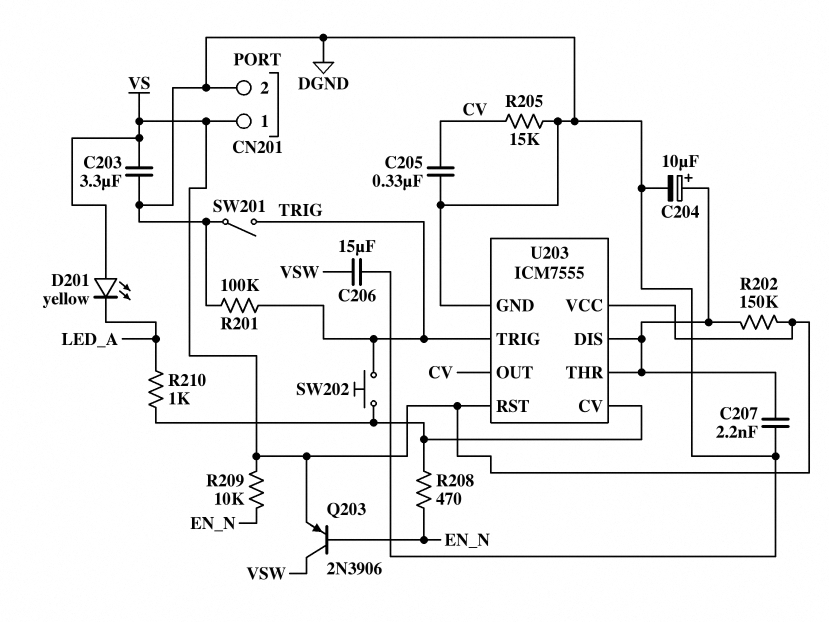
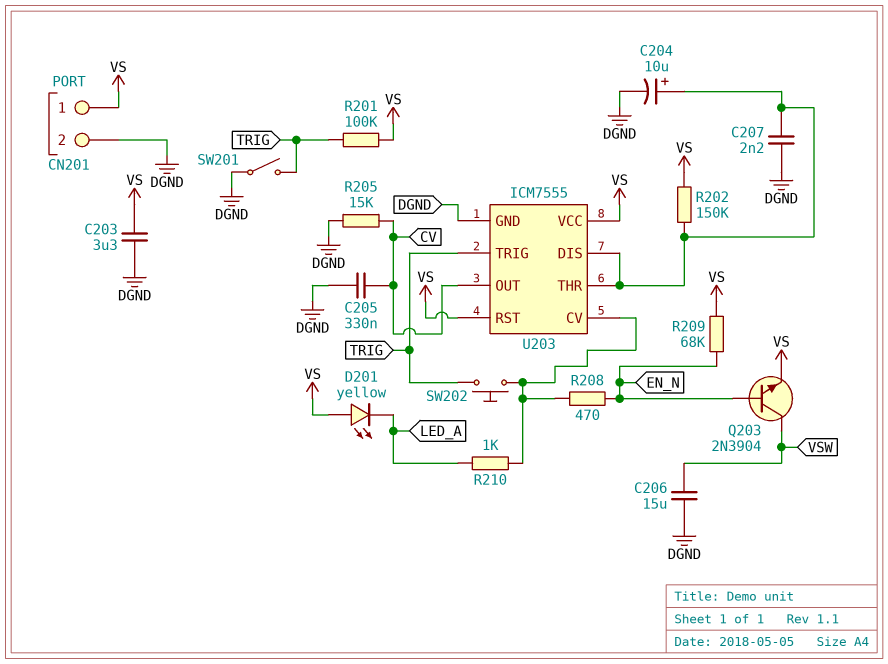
Q203: PNP 2N3906 (B EN_N, C VSW, E VS) -> NPN 2N3904 (B EN_N, C VSW, E VS)
R201: 100k (DGND, TRIG) -> 100k (TRIG, VS)
R209: 10k (EN_N, VS) -> 68k (EN_N, VS)

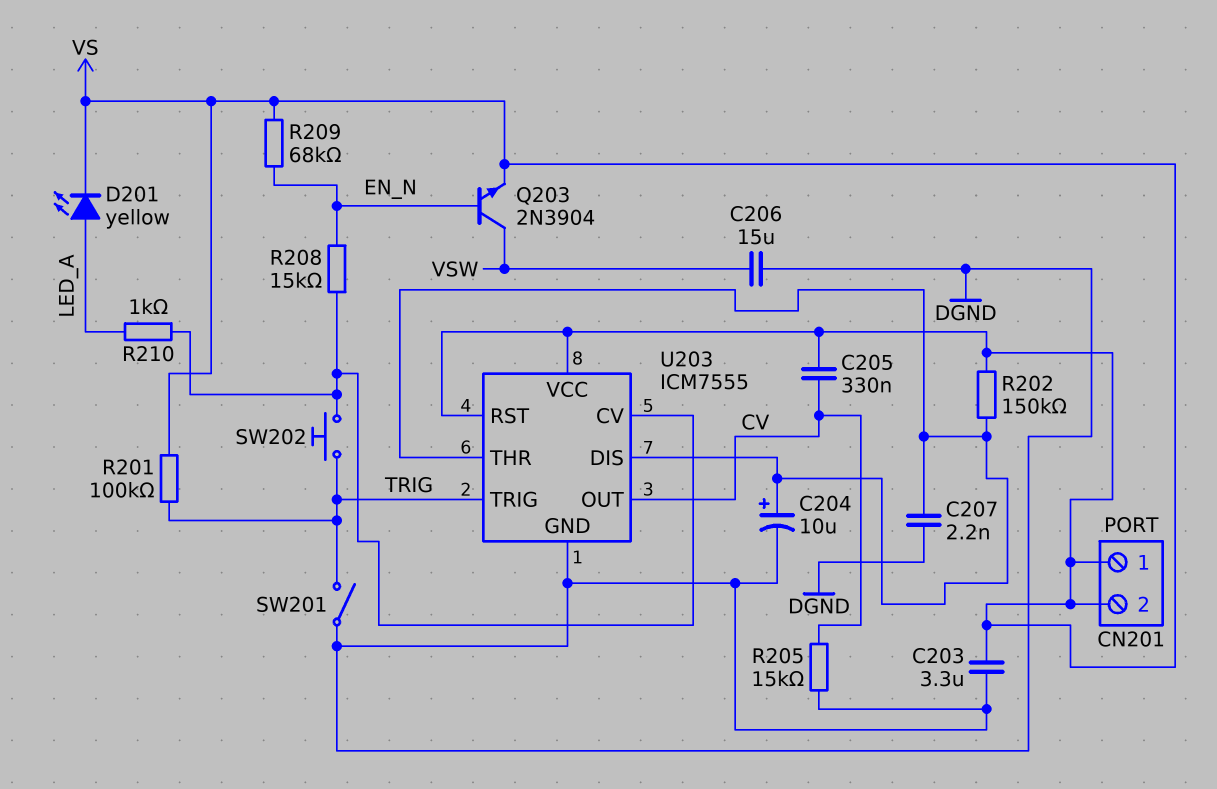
C205: 330nF (CV, DGND) -> 330nF (CV, VS)
CN201 pin 2: DGND -> VS
D201: LED yellow (A VS, K LED_A) -> LED yellow (A LED_A, K VS)
R208: 470 (EN_N, U203/CV) -> 15k (EN_N, U203/CV)

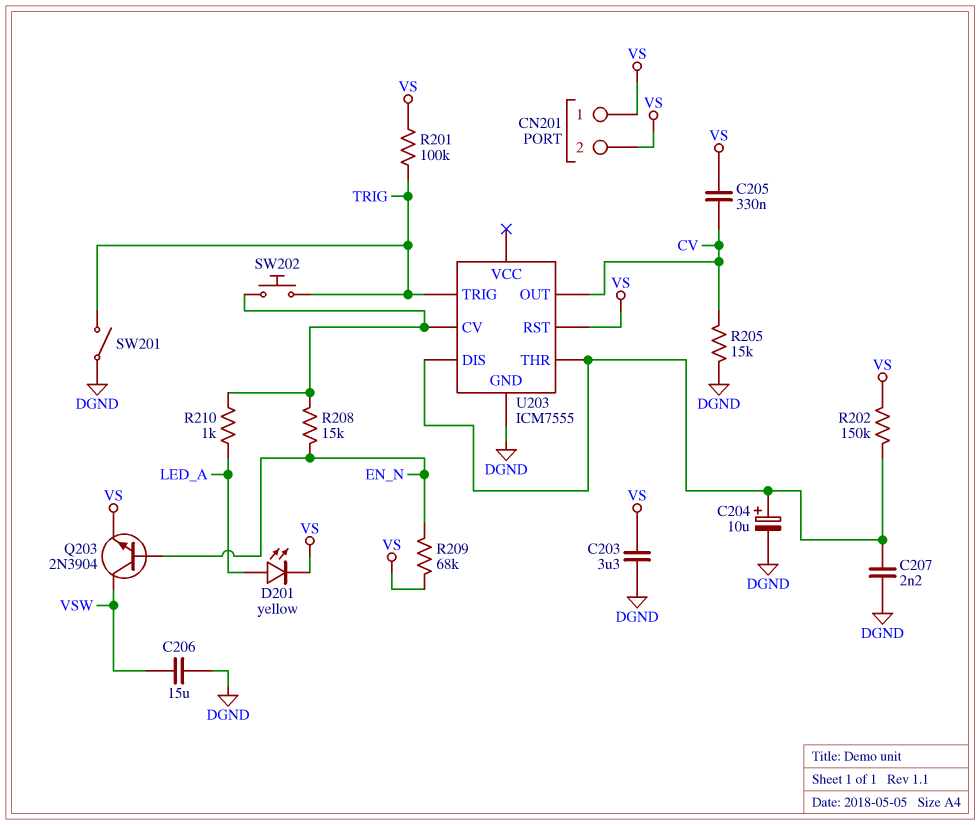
U203 pin VCC: VS -> none

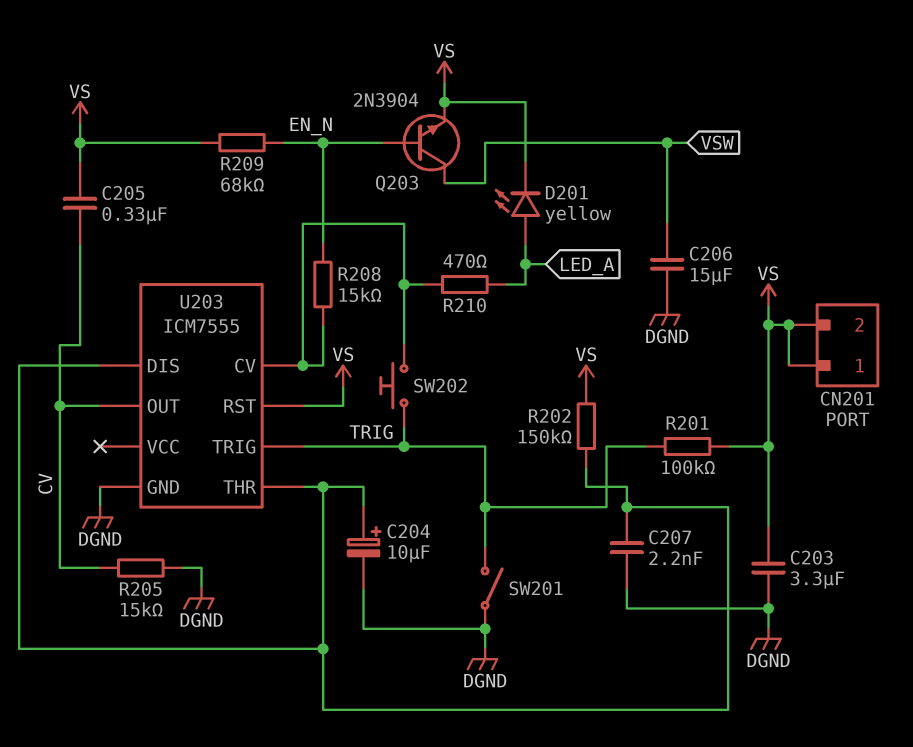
R210: 1k (LED_A, U203/CV) -> 470 (LED_A, U203/CV)

